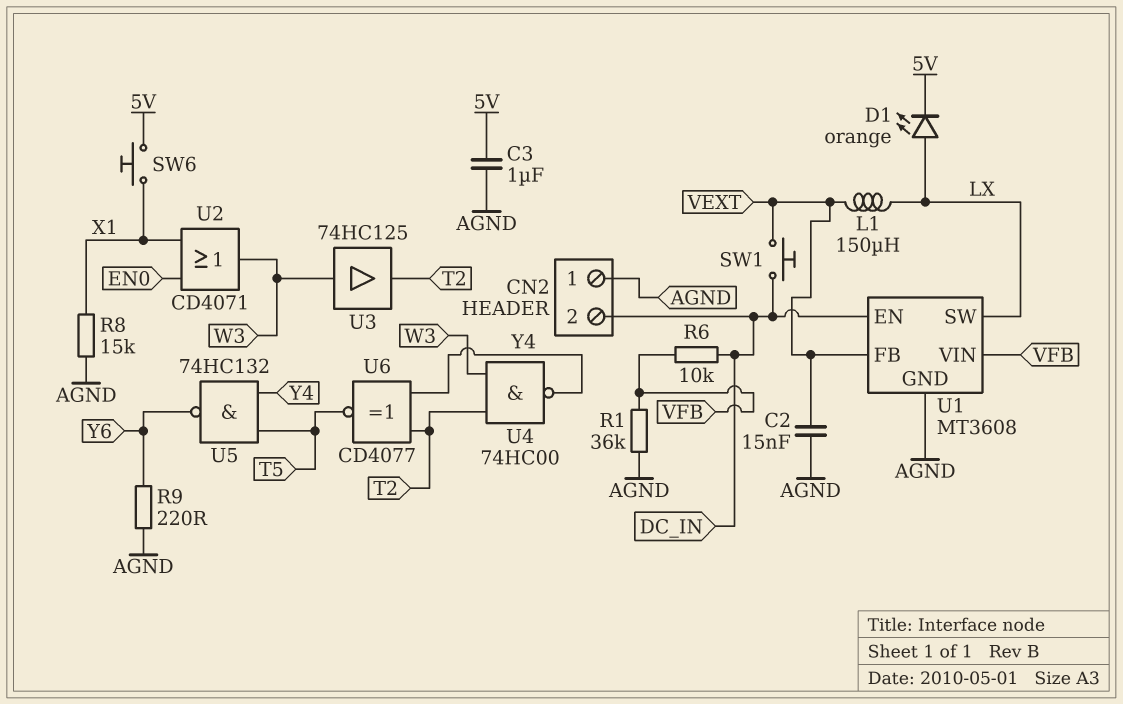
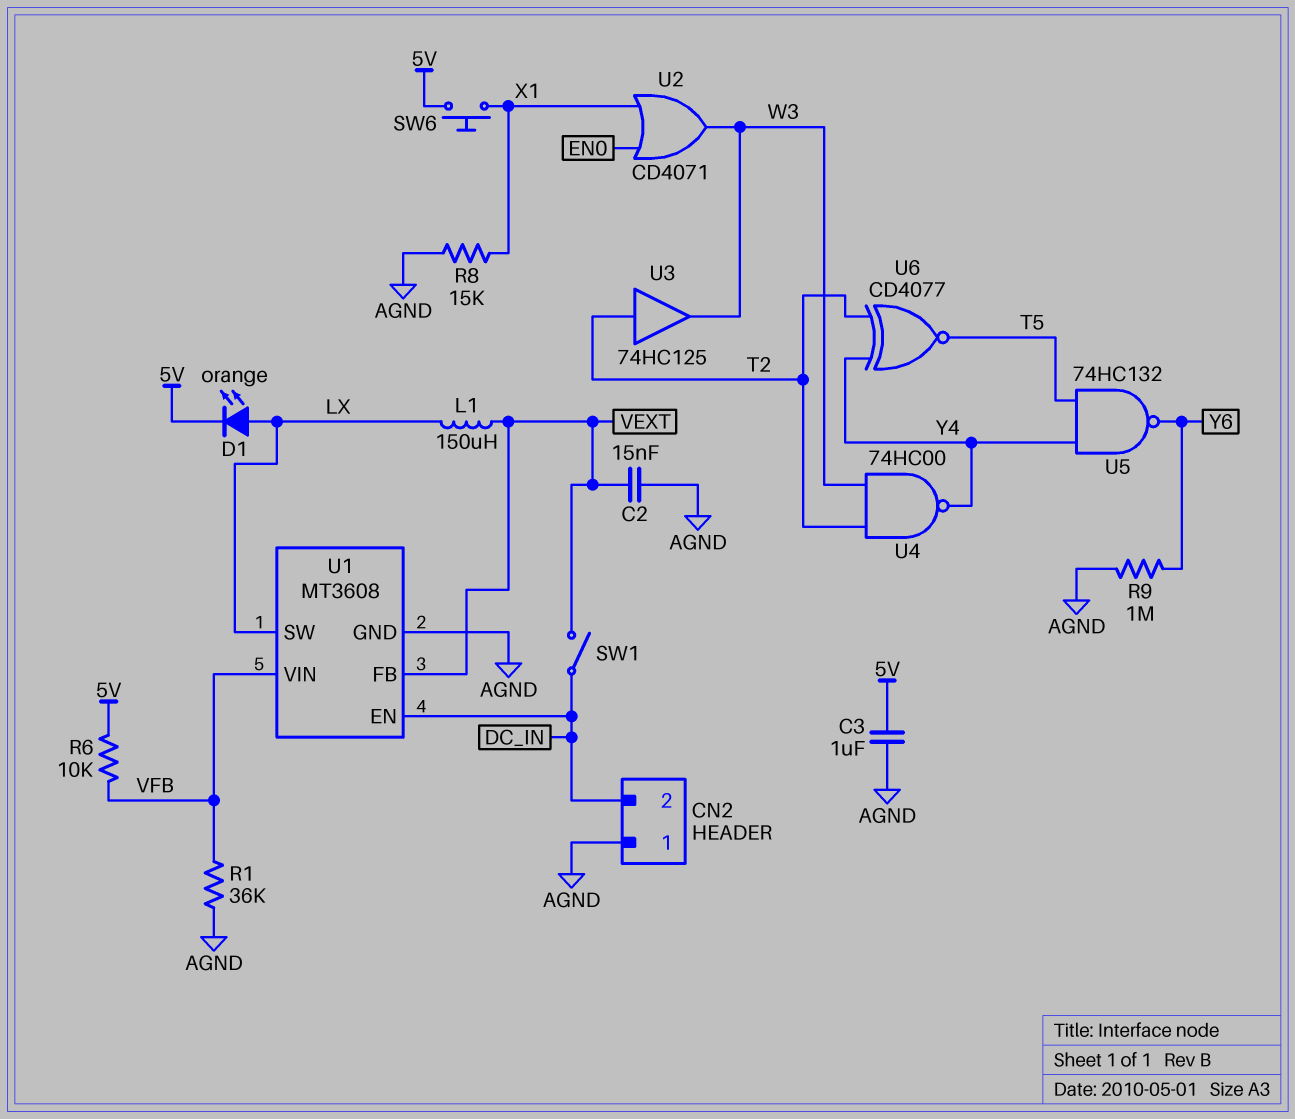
R6: 10k (DC_IN, VFB) -> 10k (5V, VFB)
R9: 220 (AGND, Y6) -> 1M (AGND, Y6)
SW1: button (DC_IN, VEXT) -> switch (DC_IN, VEXT)
U3: buffer 74HC125 (in W3, out T2) -> buffer 74HC125 (in T2, out W3)

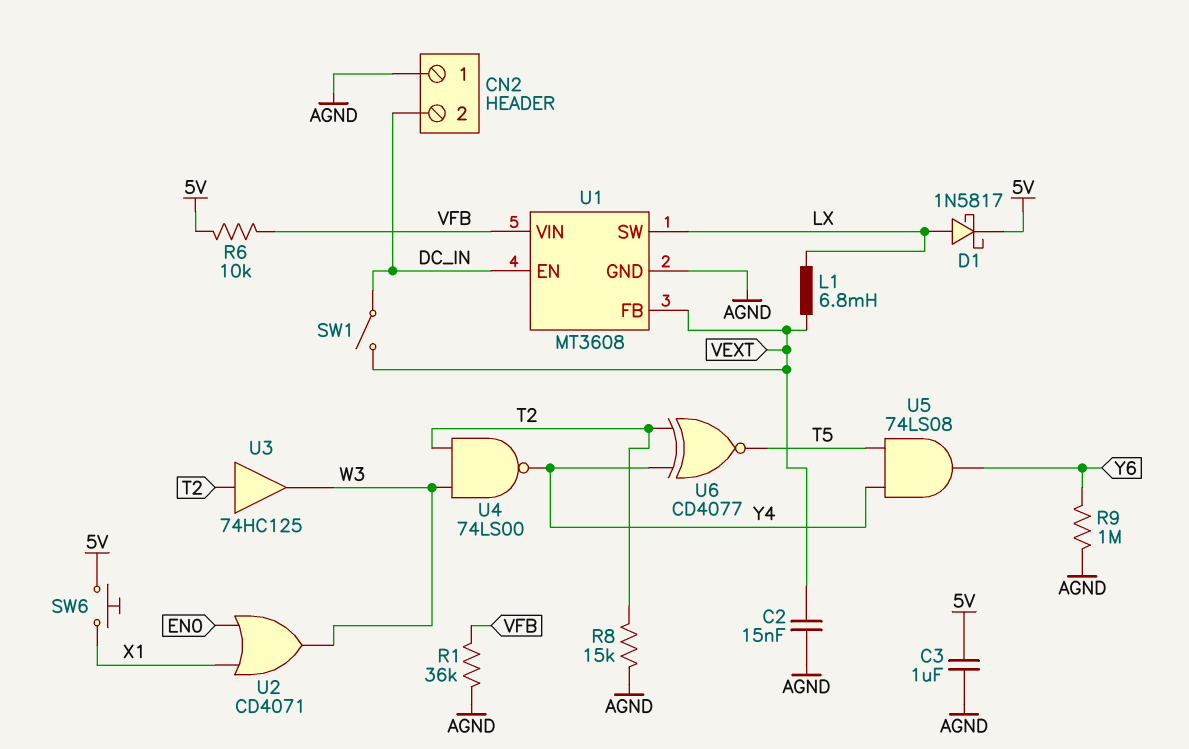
D1: LED orange (A LX, K 5V) -> schottky 1N5817 (A LX, K 5V)
L1: 150uH (LX, VEXT) -> 6.8mH (LX, VEXT)
R8: 15k (AGND, X1) -> 15k (AGND, T2)
U4: NAND 74HC00 (in T2, in W3, out Y4) -> NAND 74LS00 (in T2, in W3, out Y4)
U5: NAND 74HC132 (in T5, in Y4, out Y6) -> AND 74LS08 (in T5, in Y4, out Y6)

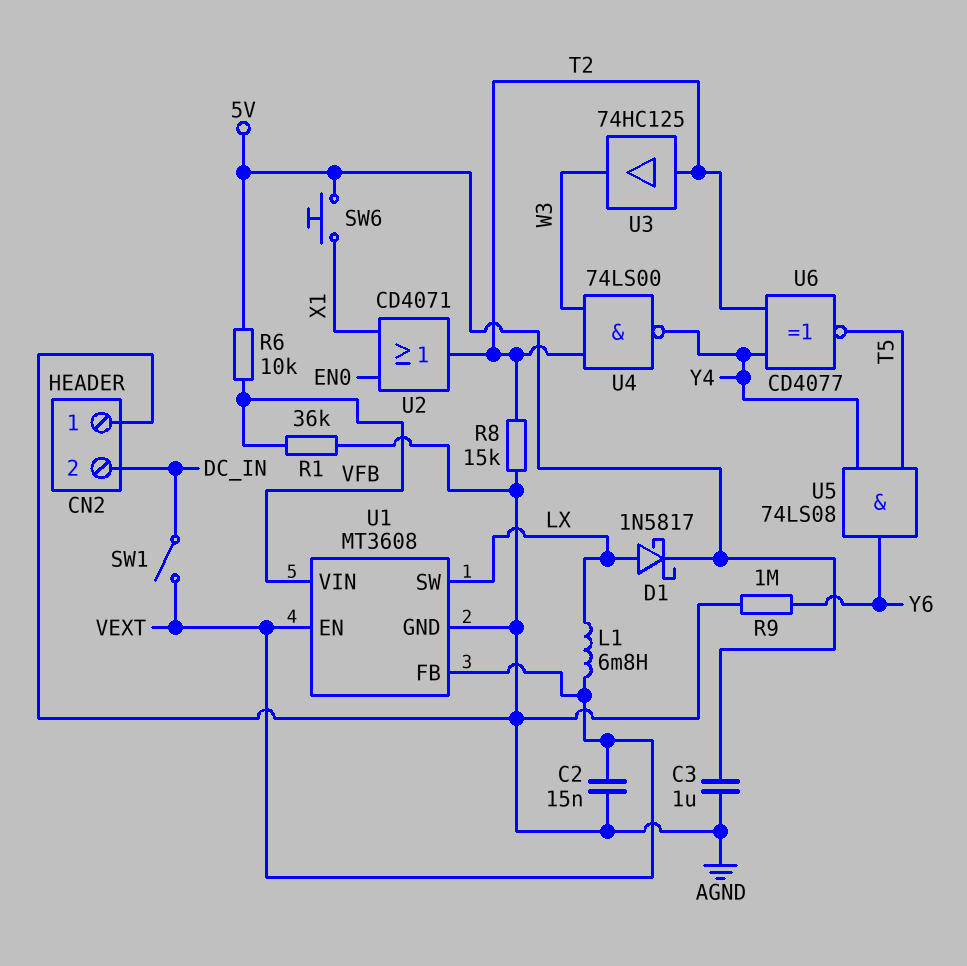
U1 pin EN: DC_IN -> VEXT
U2: OR CD4071 (in EN0, in X1, out W3) -> OR CD4071 (in EN0, in X1, out T2)

